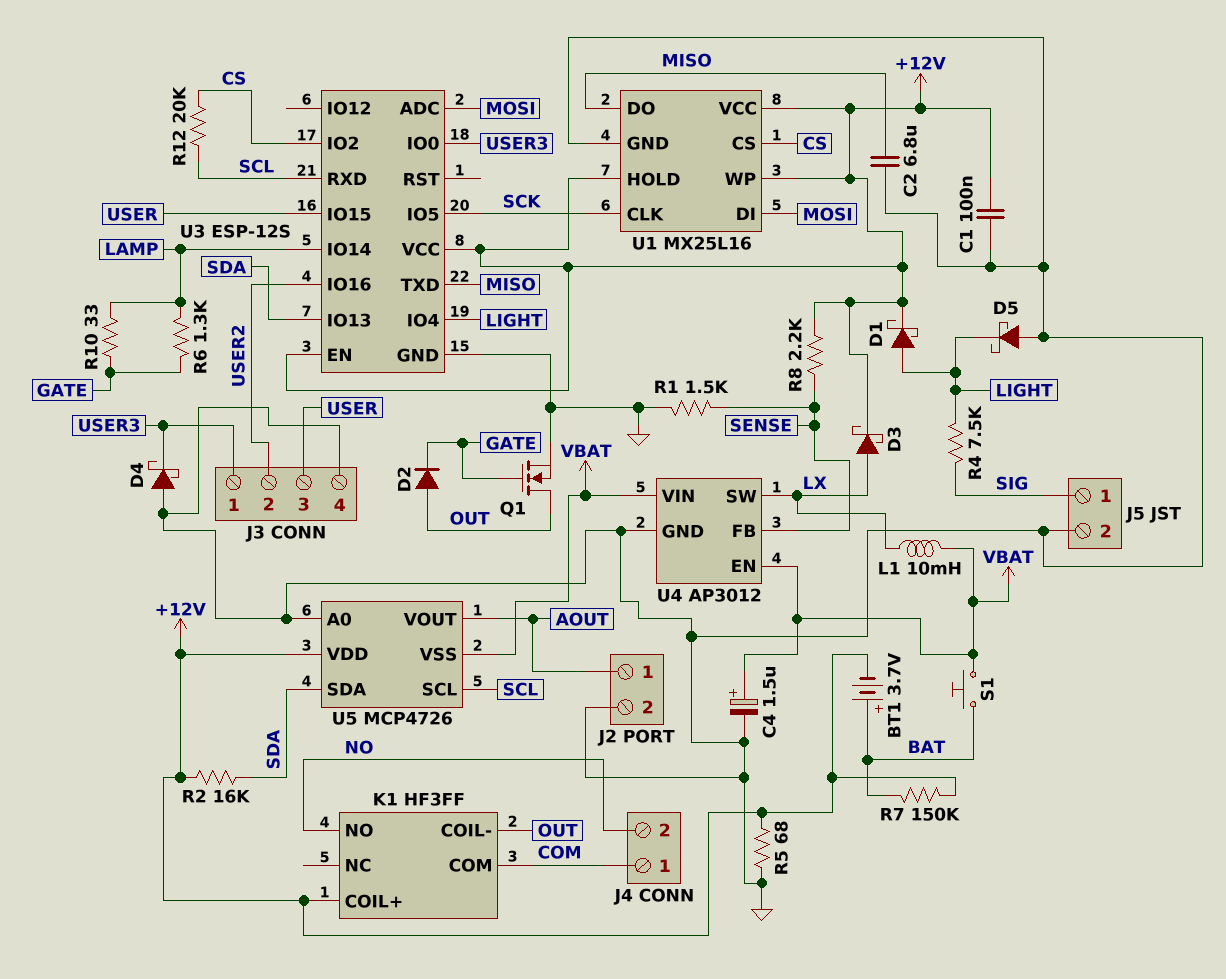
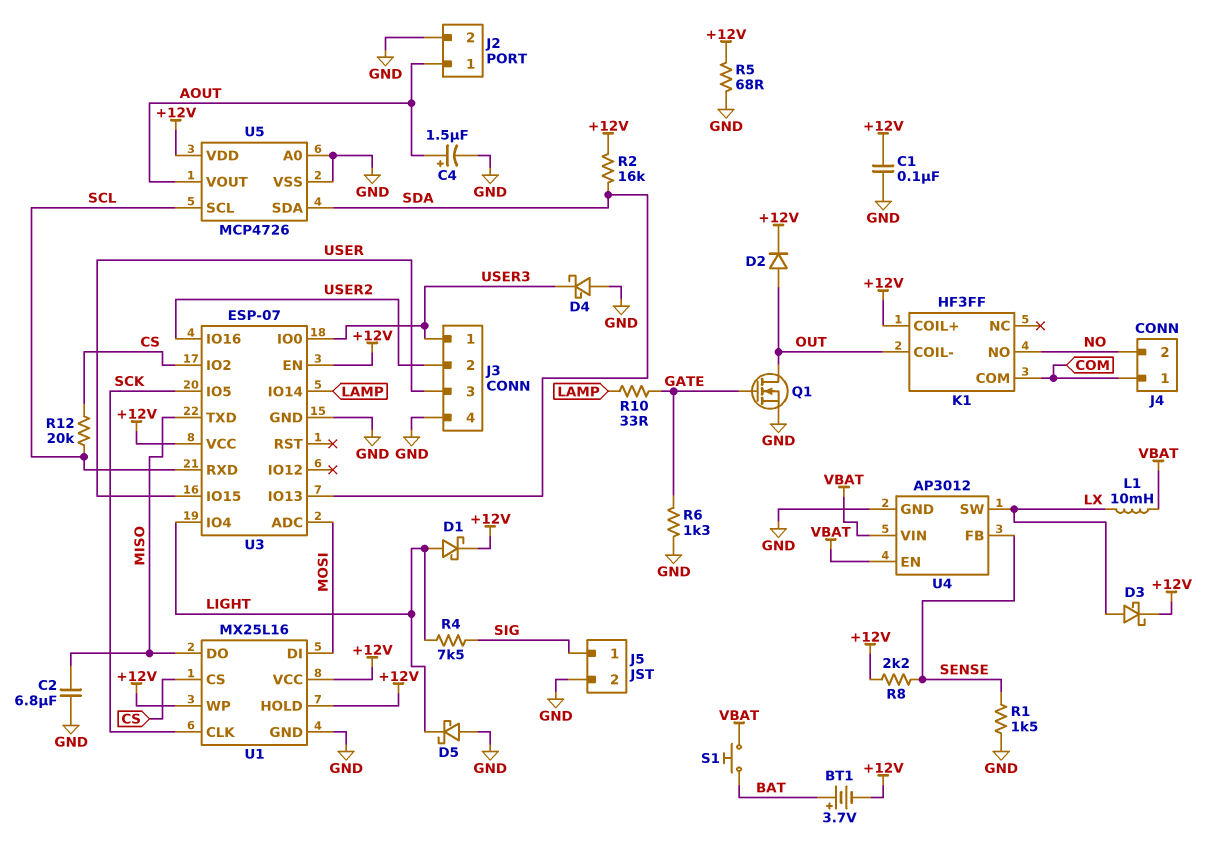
C4: 1.5uF (plus VBAT, minus GND) -> 1.5uF (plus AOUT, minus GND)
D2: diode (A OUT, K GATE) -> diode (A OUT, K +12V)
R6: 1.3k (GATE, LAMP) -> 1.3k (GATE, GND)
R7: 150k (+12V, BAT) -> none
U3: ESP-12S -> ESP-07
U5 pin VSS: VBAT -> GND

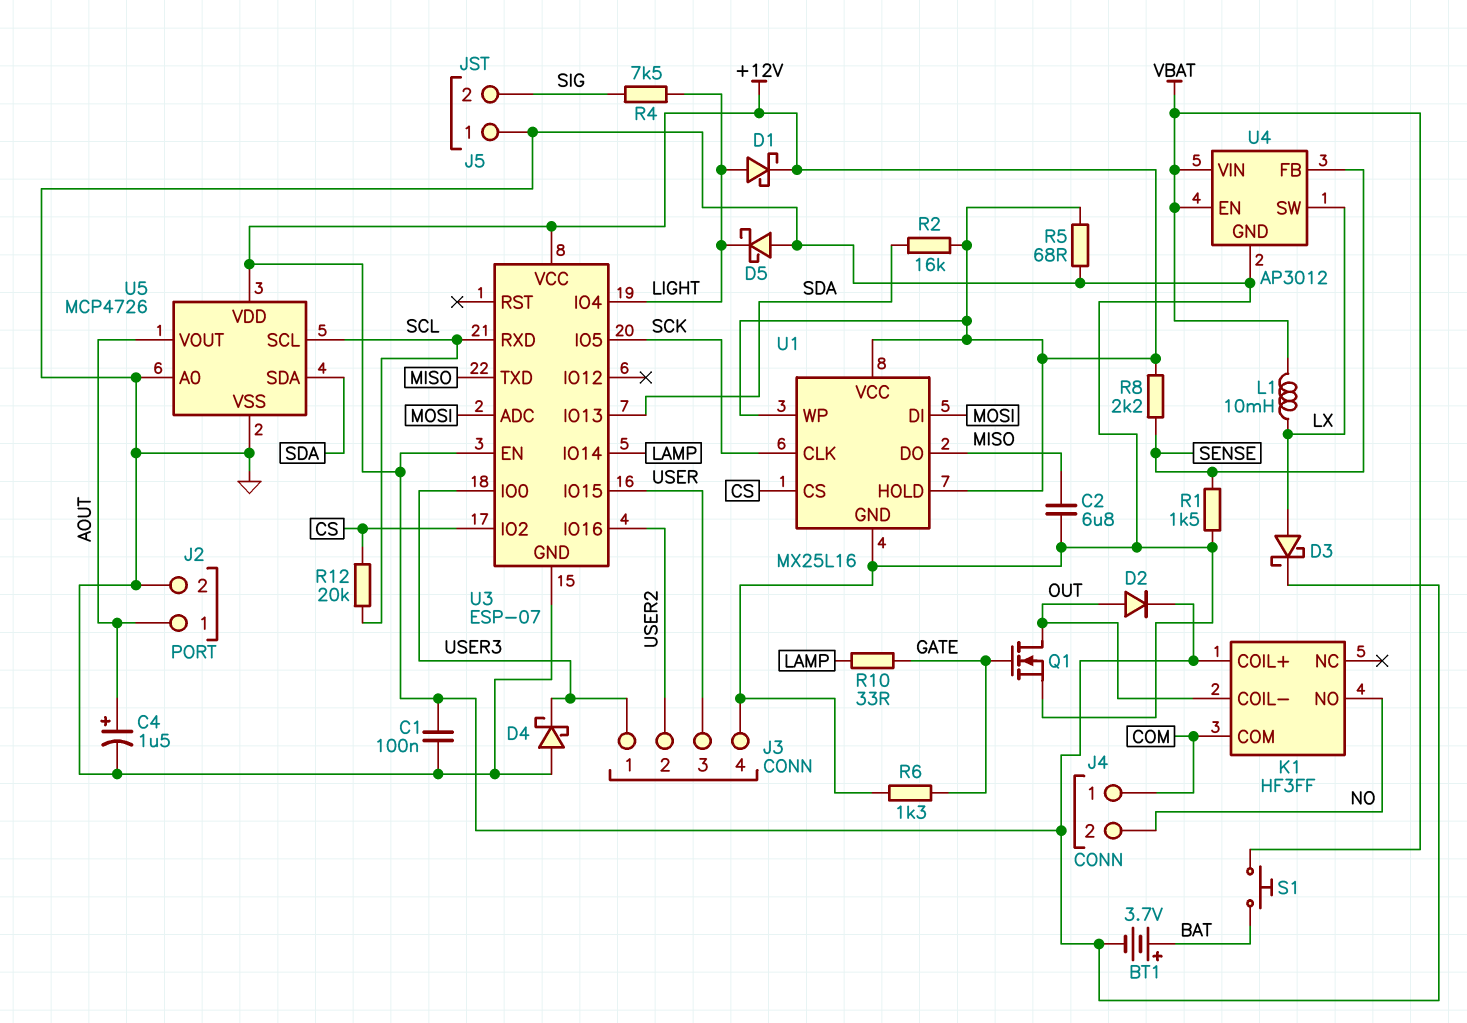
J5 pin 1: SIG -> GND
J5 pin 2: GND -> SIG

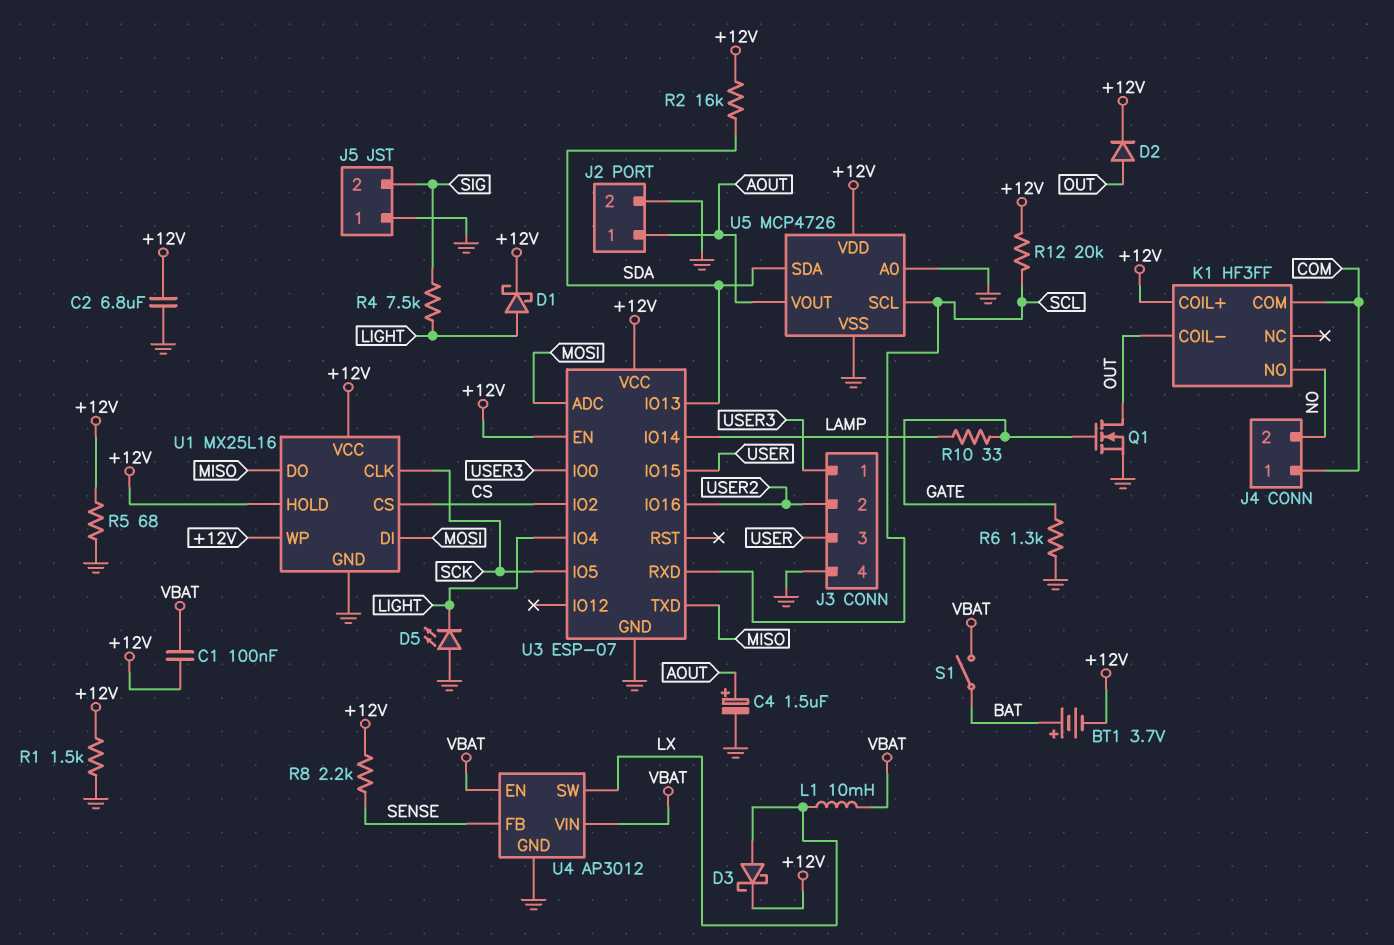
C1: 100nF (+12V, GND) -> 100nF (+12V, VBAT)
C2: 6.8uF (GND, MISO) -> 6.8uF (+12V, GND)
D4: schottky (A GND, K USER3) -> none
D5: schottky (A GND, K LIGHT) -> LED (A GND, K LIGHT)
R1: 1.5k (GND, SENSE) -> 1.5k (+12V, GND)
R12: 20k (CS, SCL) -> 20k (+12V, SCL)
S1: button (BAT, VBAT) -> switch (BAT, VBAT)

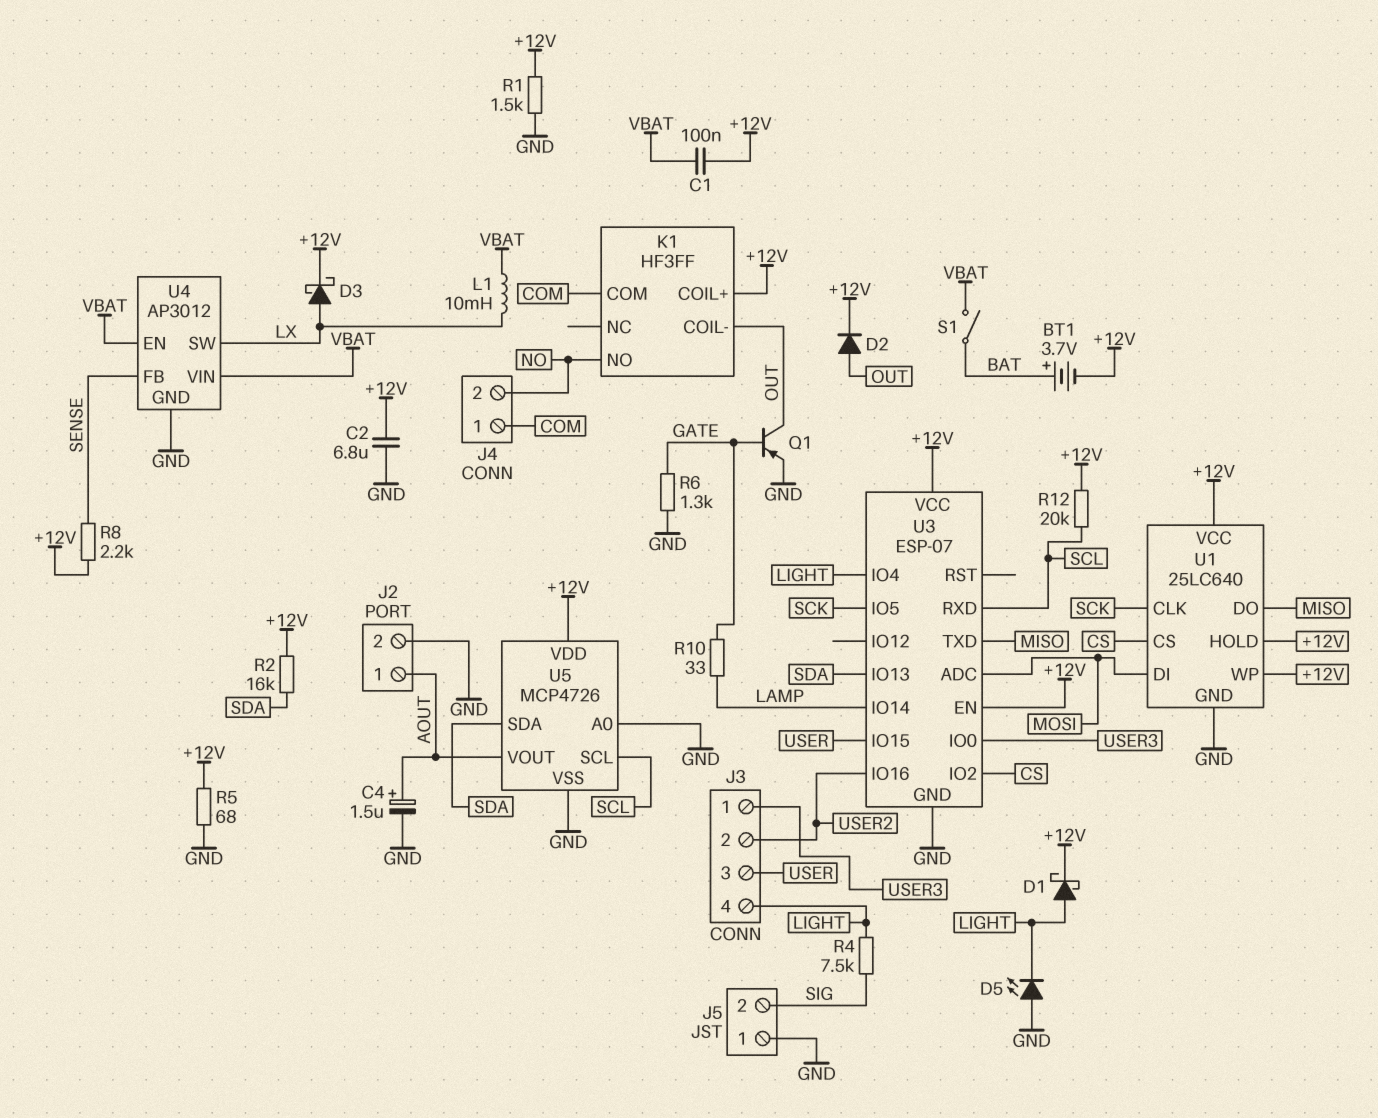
J3 pin 4: GND -> LIGHT
Q1: NMOS (G GATE, D OUT, S GND) -> PNP (B GATE, C OUT, E GND)
U1: MX25L16 -> 25LC640

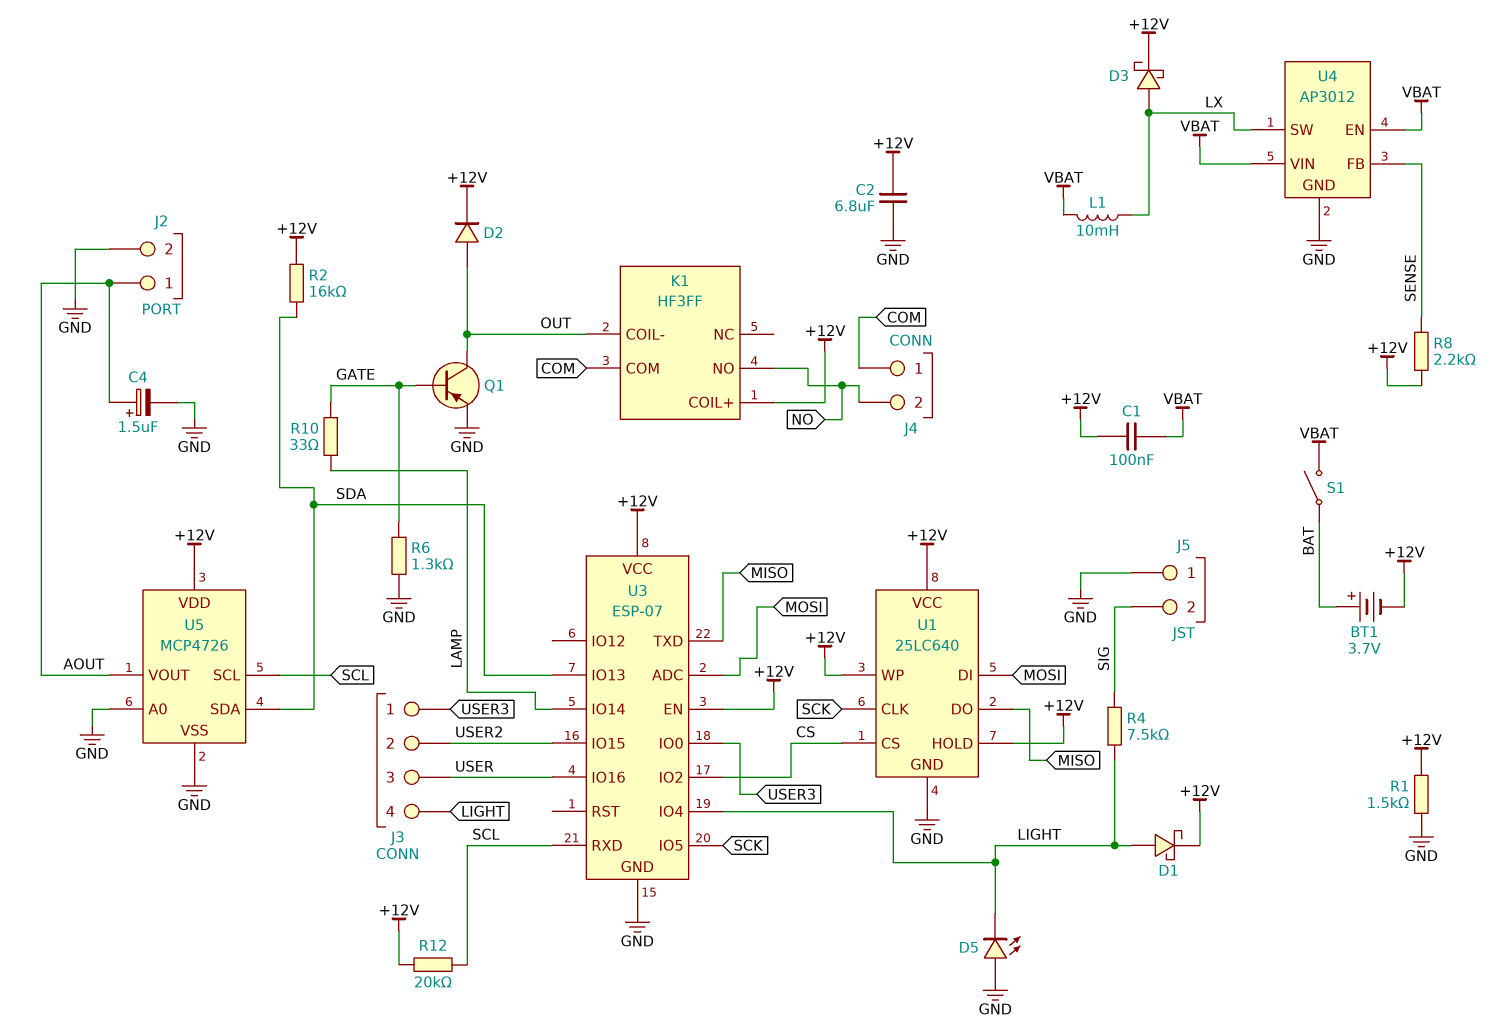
R5: 68 (+12V, GND) -> none
U3 pin IO15: USER -> USER2
U3 pin IO16: USER2 -> USER

